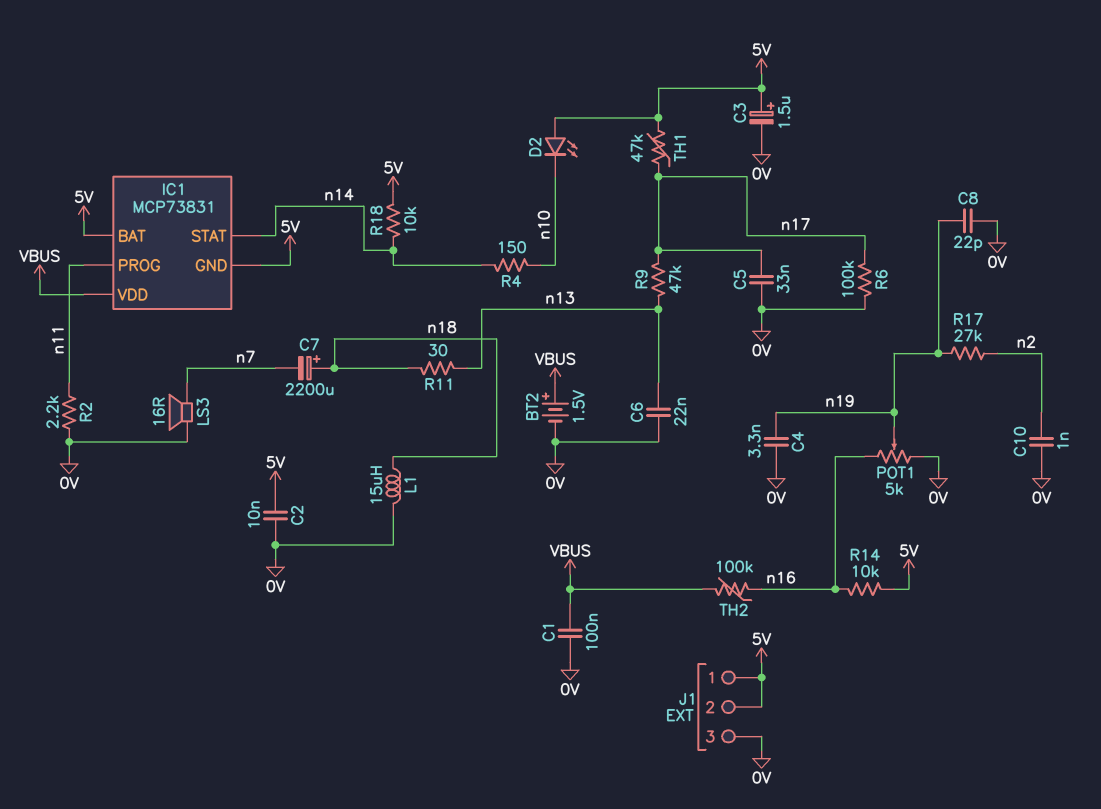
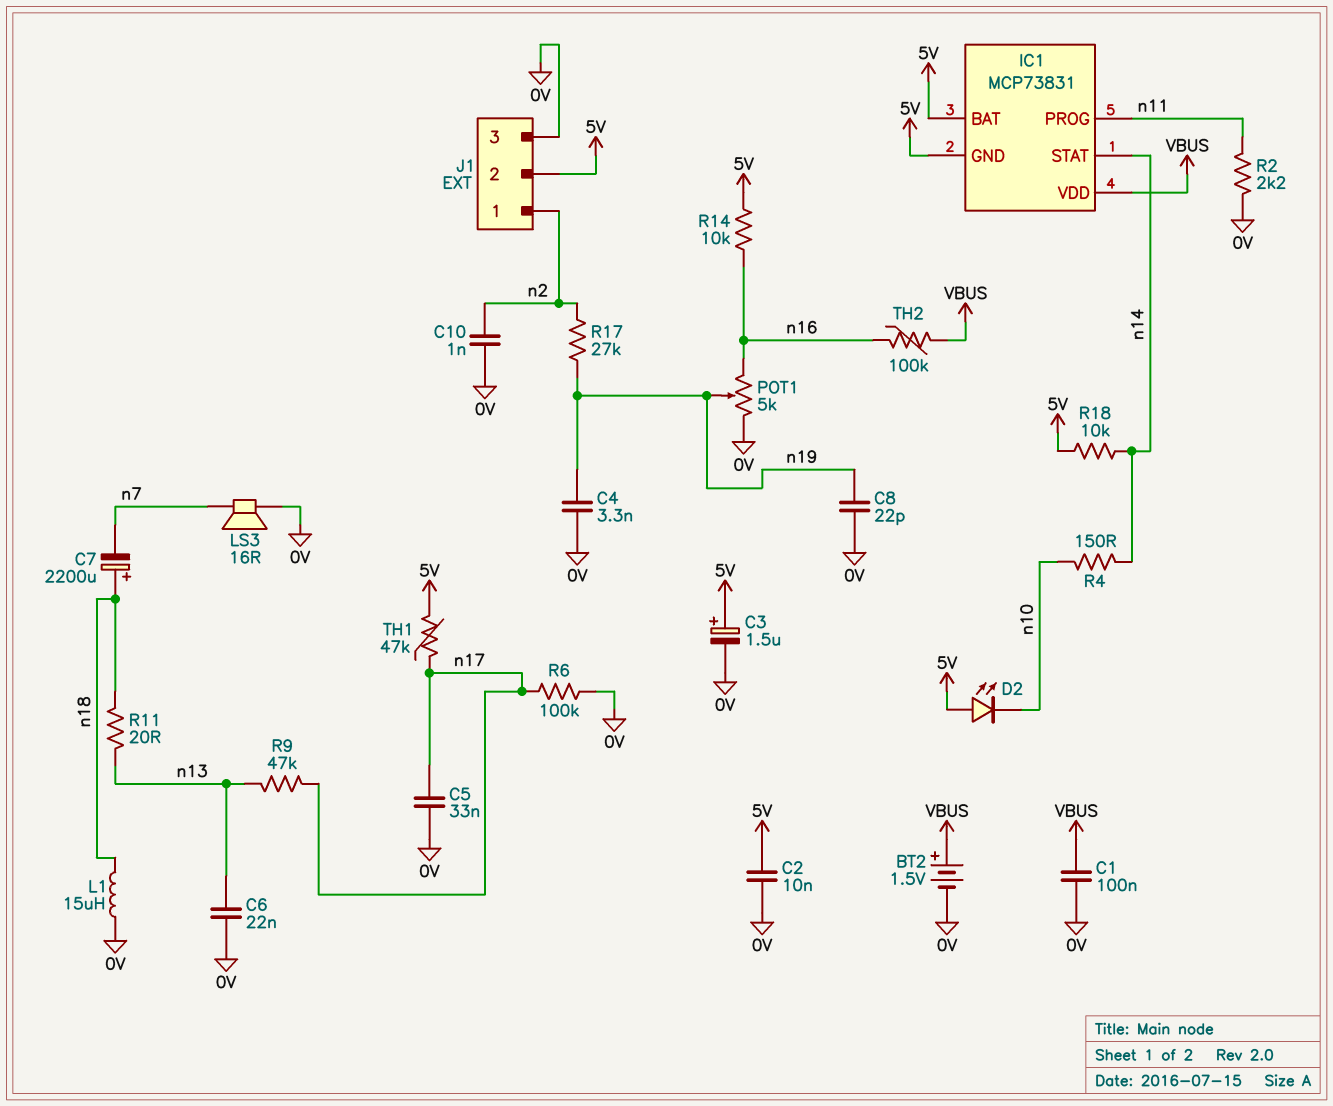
J1 pin 1: 5V -> n2
R11: 30 (n13, n18) -> 20 (n13, n18)

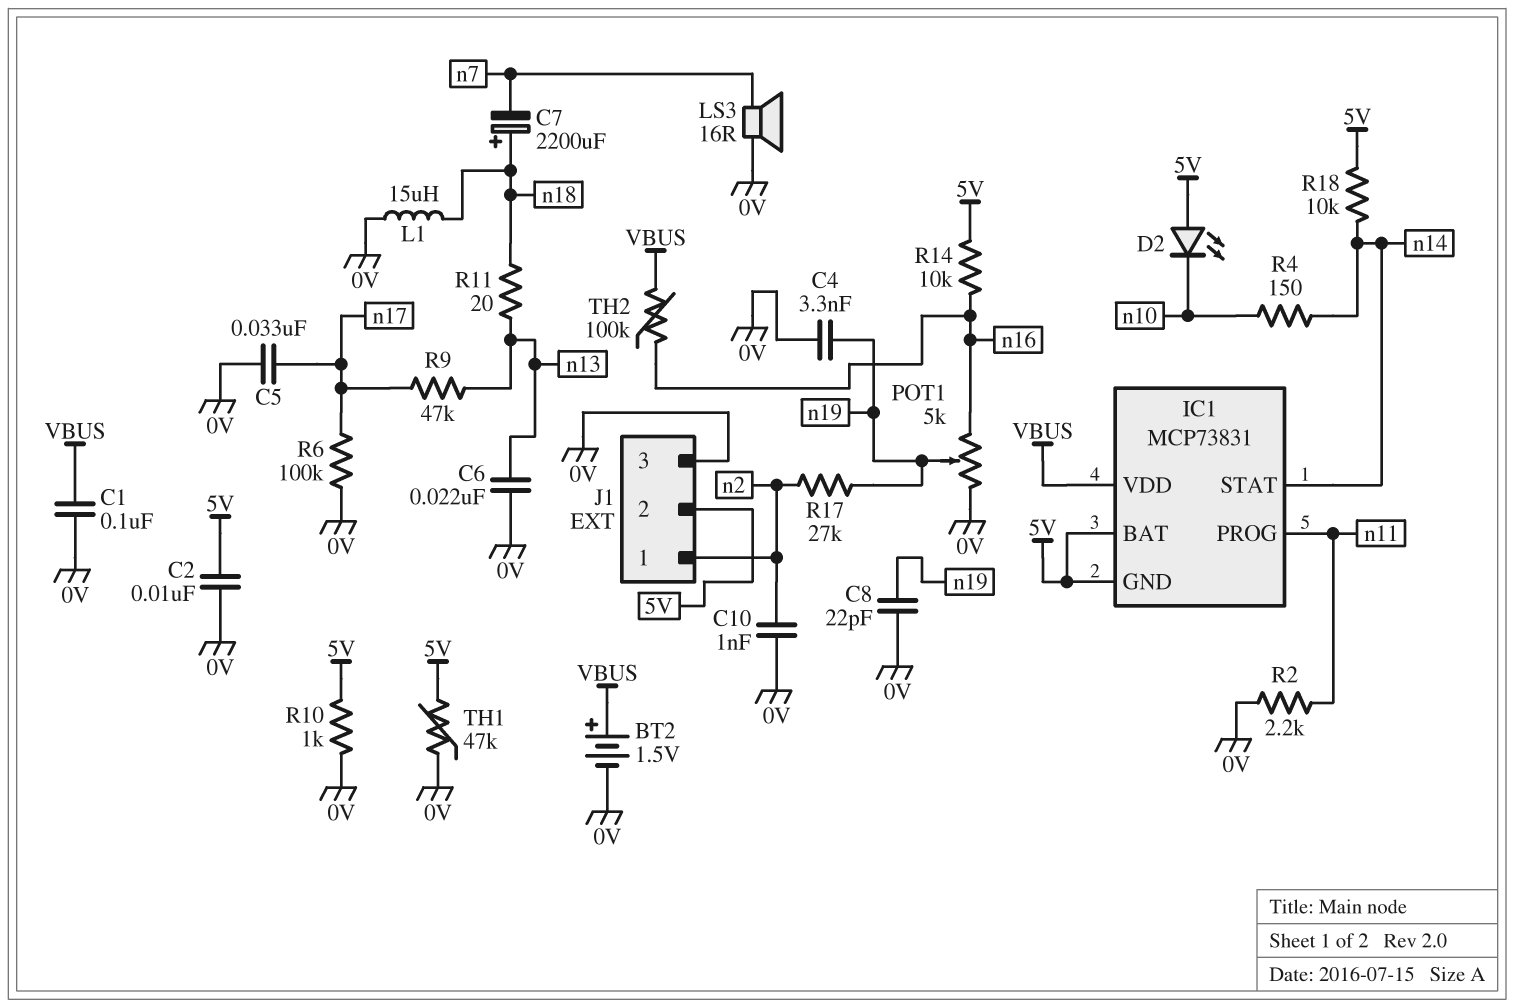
C3: 1.5uF (plus 5V, minus 0V) -> none
R10: none -> 1k (0V, 5V)
TH1: 47k (5V, n17) -> 47k (0V, 5V)

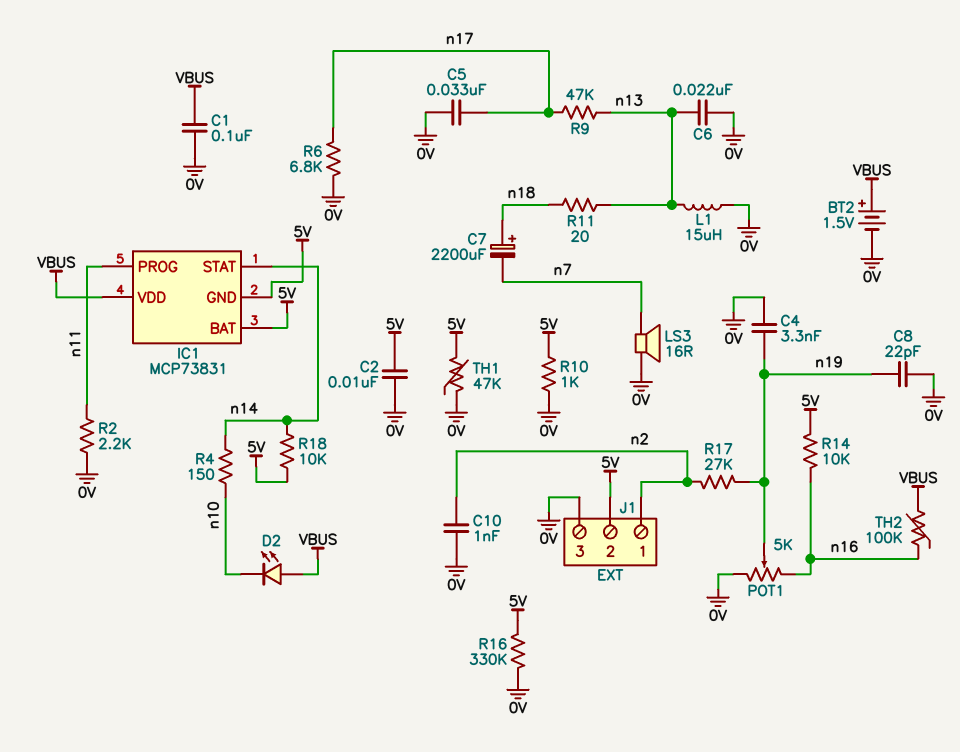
D2: LED (A 5V, K n10) -> LED (A VBUS, K n10)
L1: 15uH (0V, n18) -> 15uH (0V, n13)
R6: 100k (0V, n17) -> 6.8k (0V, n17)
R16: none -> 330k (0V, 5V)

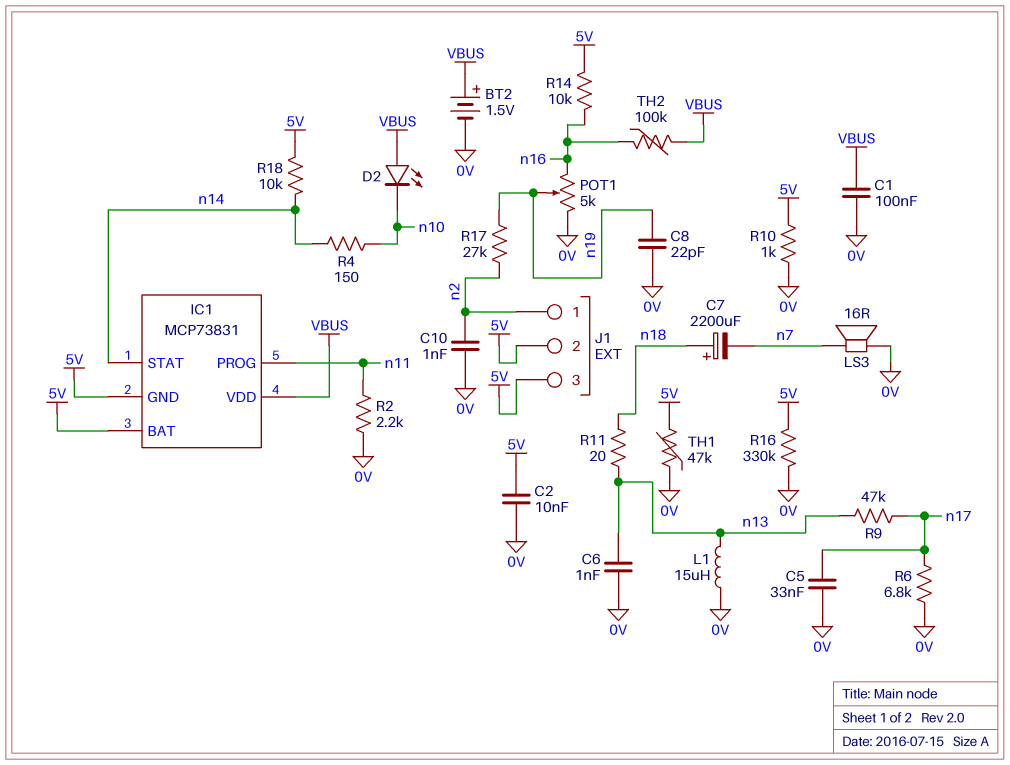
C4: 3.3nF (0V, n19) -> none
C6: 22nF (0V, n13) -> 1nF (0V, n13)
J1 pin 3: 0V -> 5V

